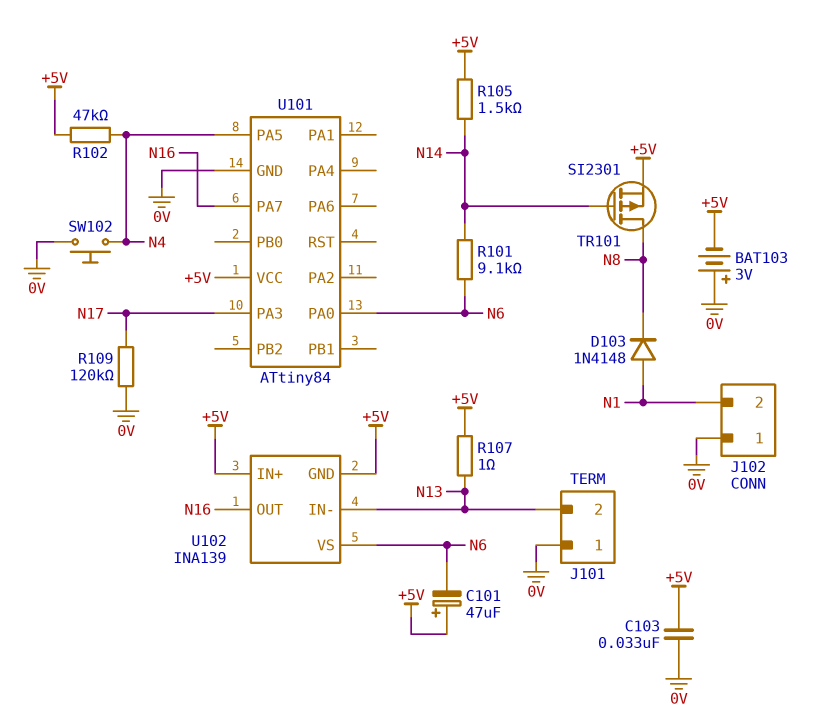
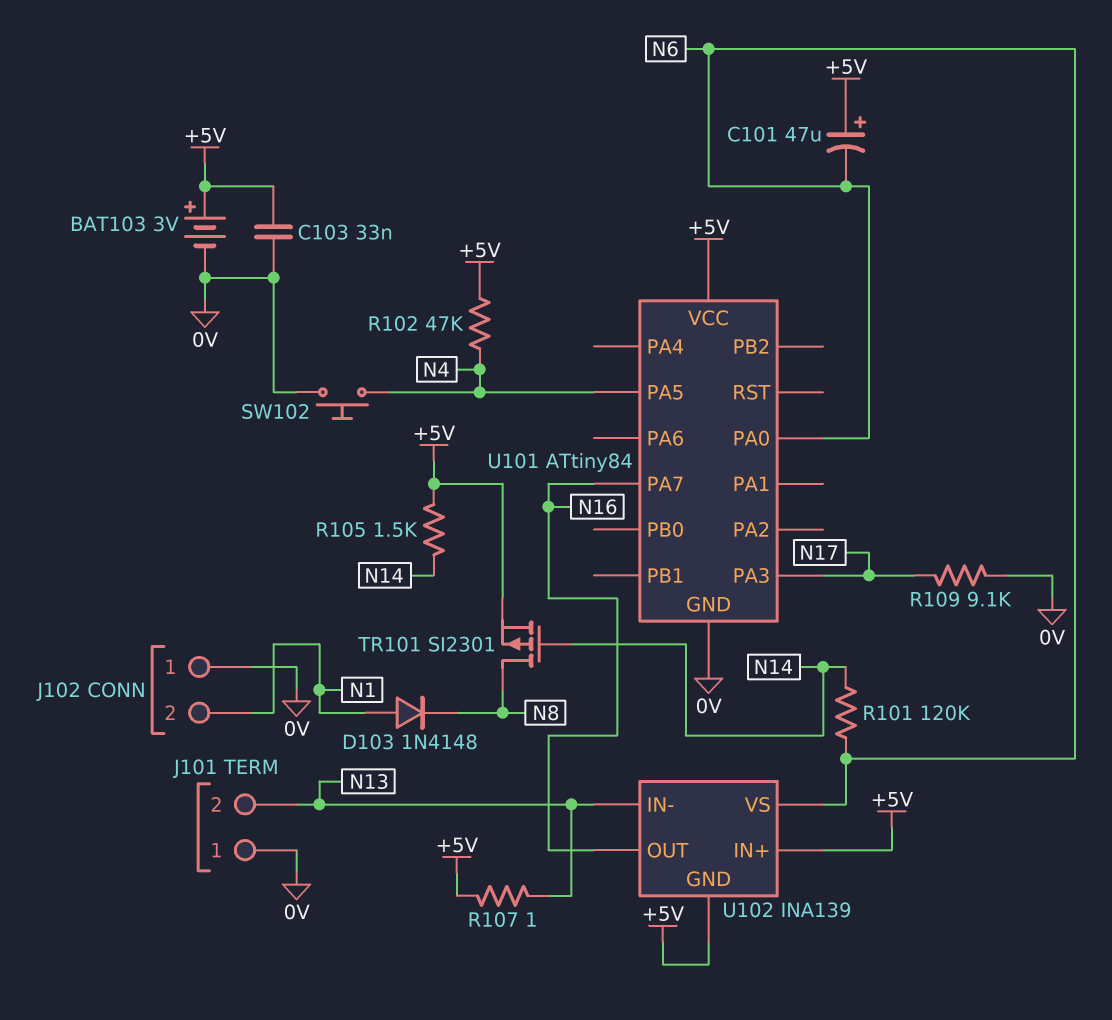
BAT103: 3V (plus 0V, minus +5V) -> 3V (plus +5V, minus 0V)
R101: 9.1k (N6, N14) -> 120k (N6, N14)
R109: 120k (0V, N17) -> 9.1k (0V, N17)

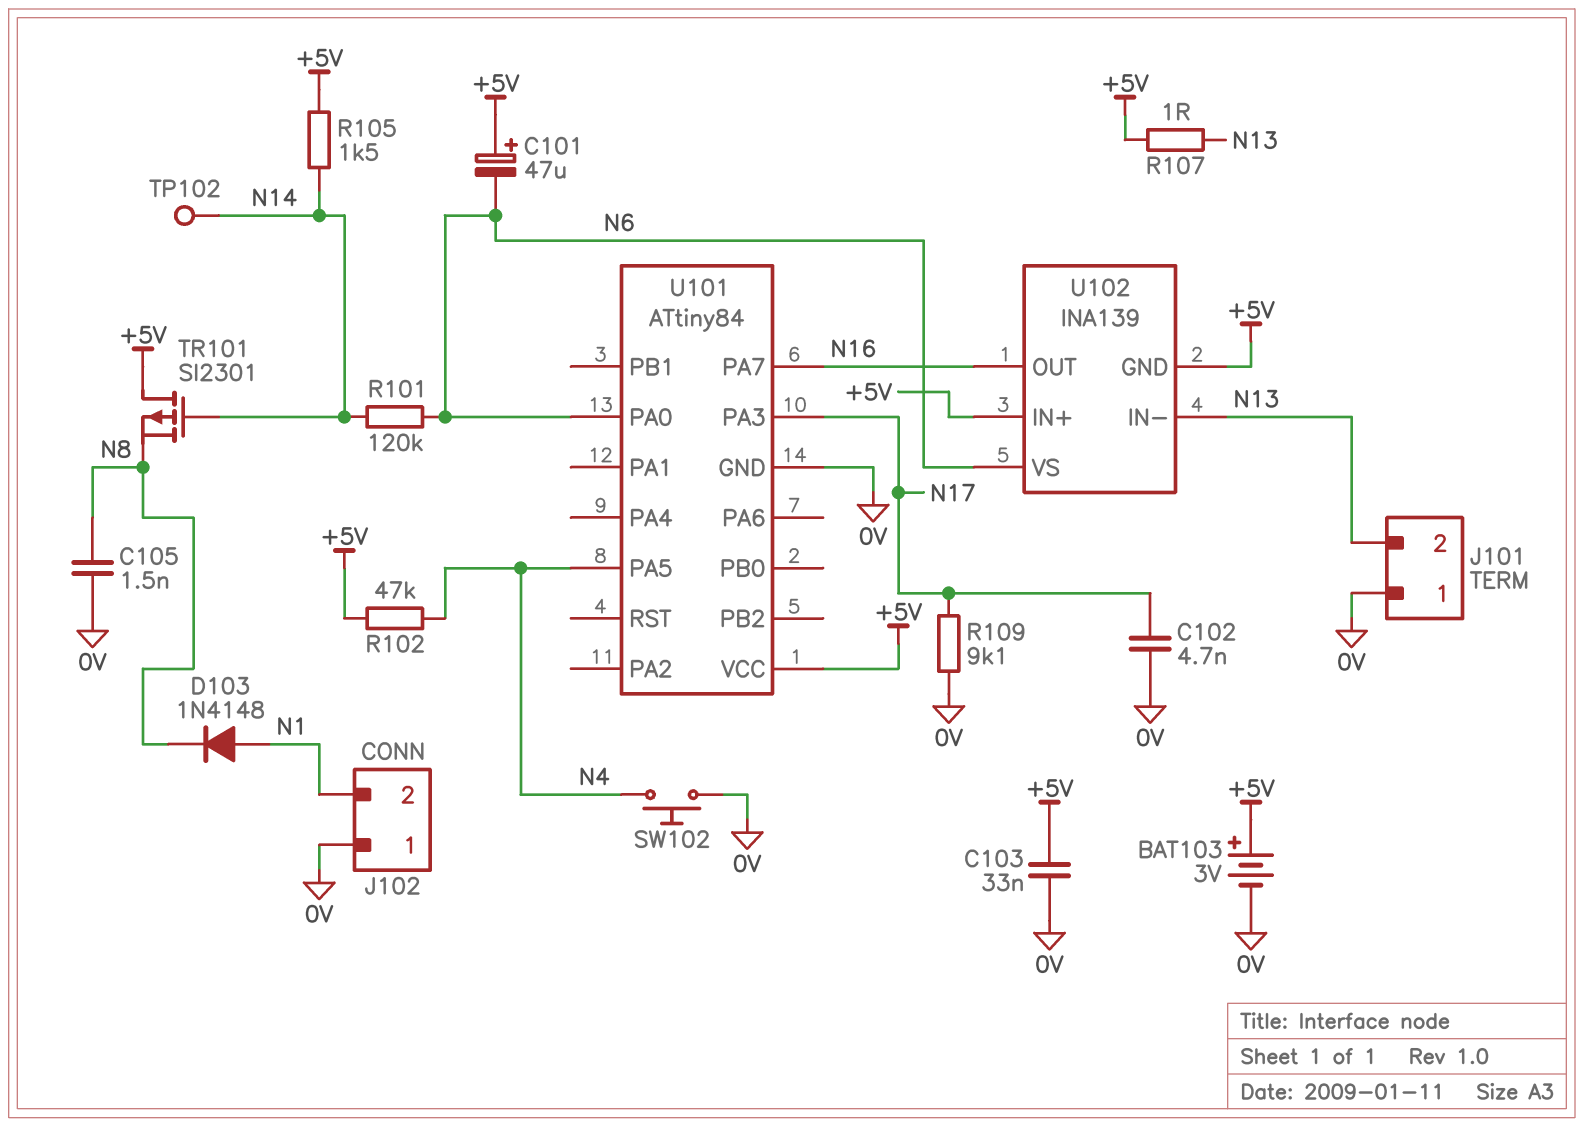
C102: none -> 4.7nF (0V, N17)
C105: none -> 1.5nF (0V, N8)
TP102: none -> test point (N14)
TR101: PMOS SI2301 (G N14, D N8, S +5V) -> PMOS SI2301 (G N14, D +5V, S N8)

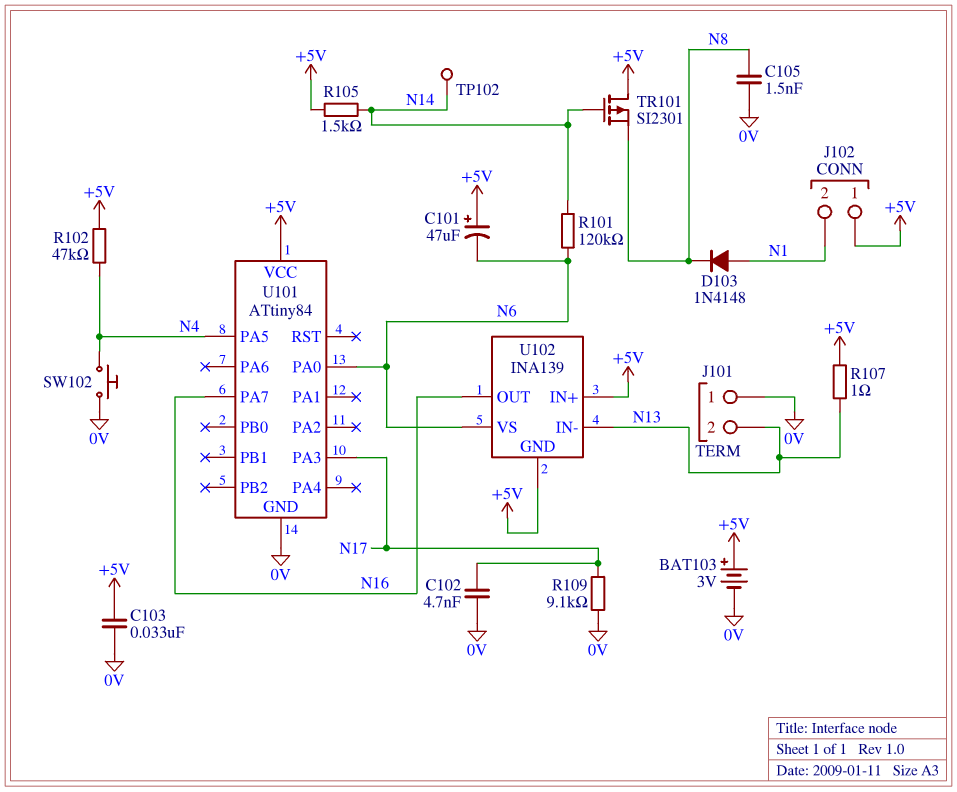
J102 pin 1: 0V -> +5V

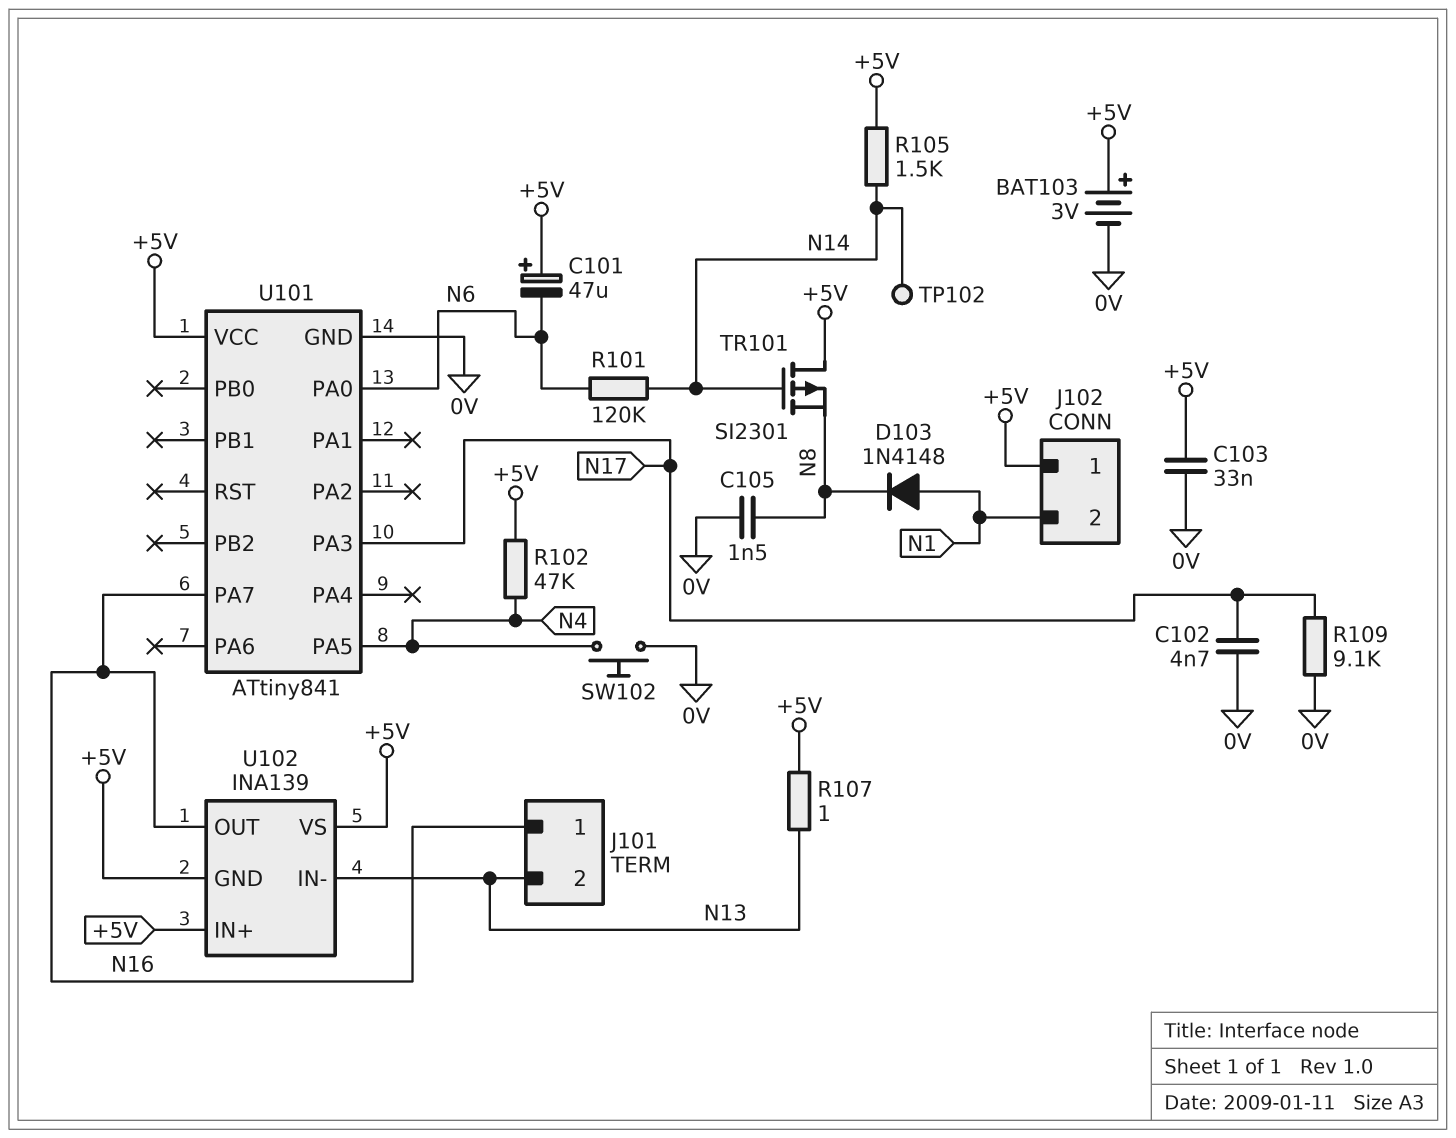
J101 pin 1: 0V -> N16
U101: ATtiny84 -> ATtiny841
U102 pin VS: N6 -> +5V

